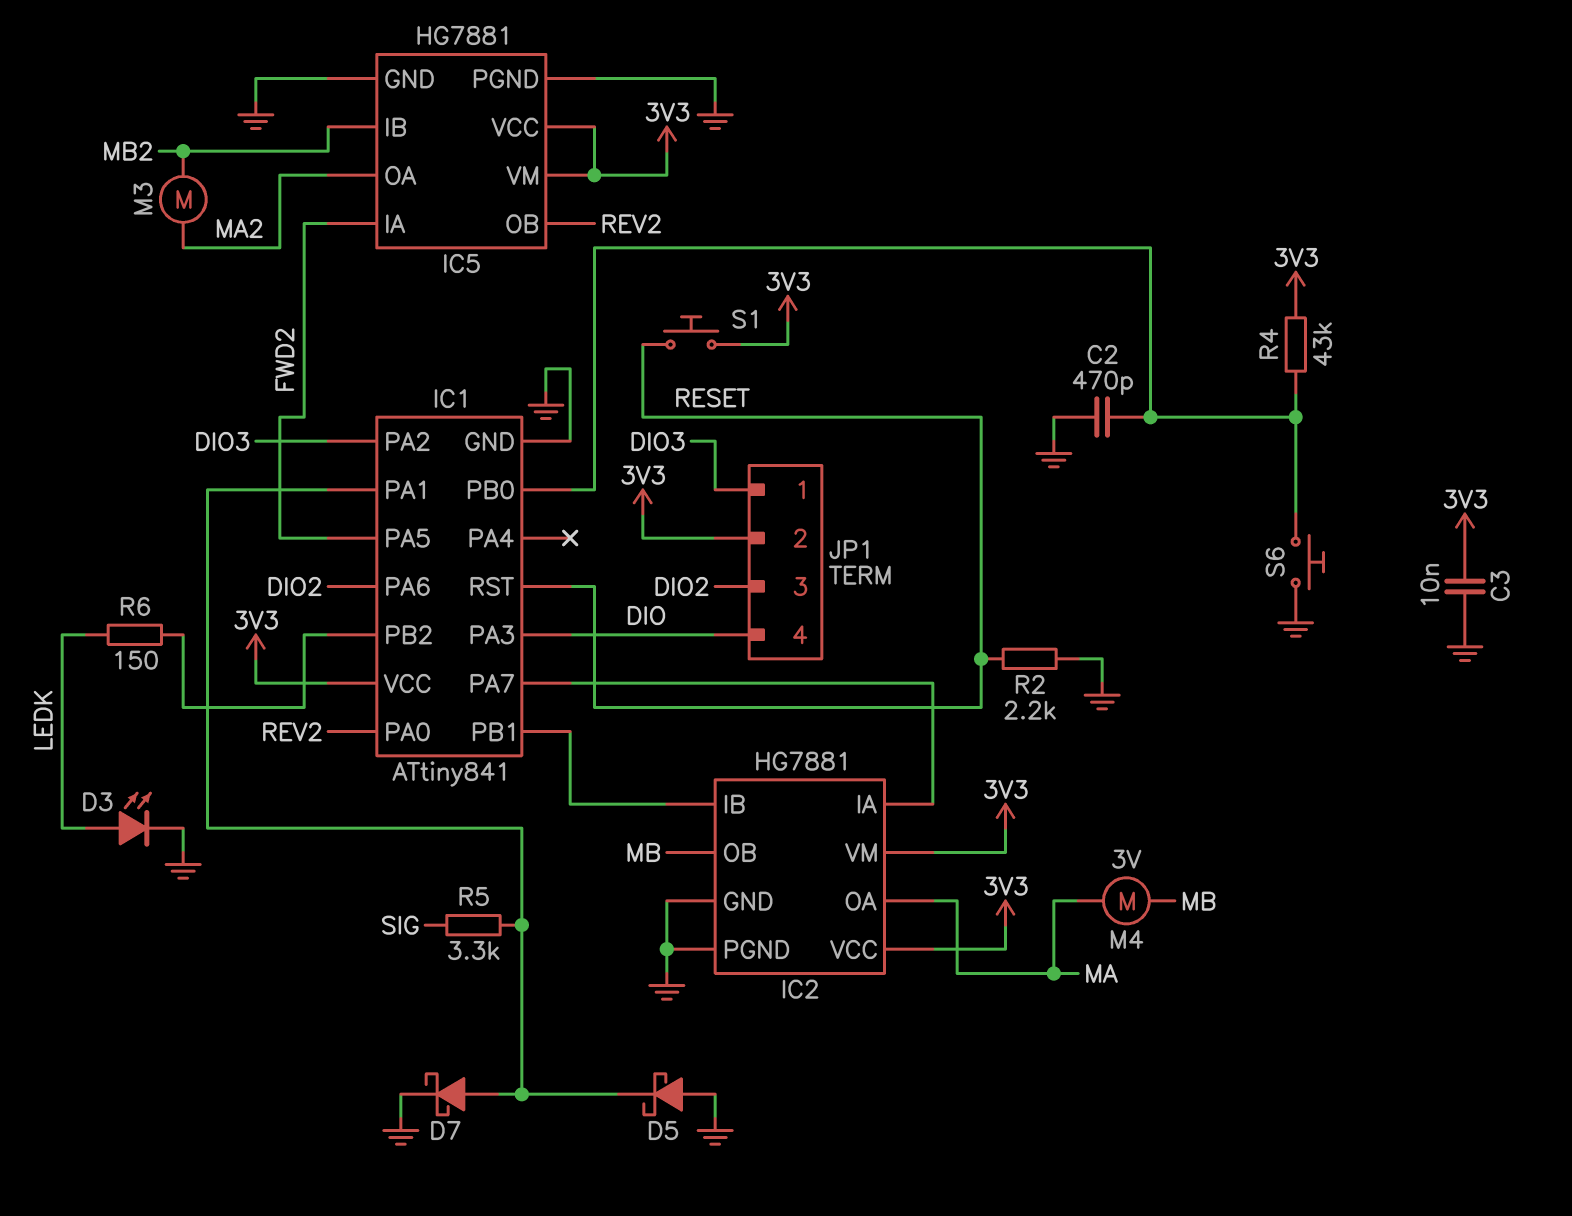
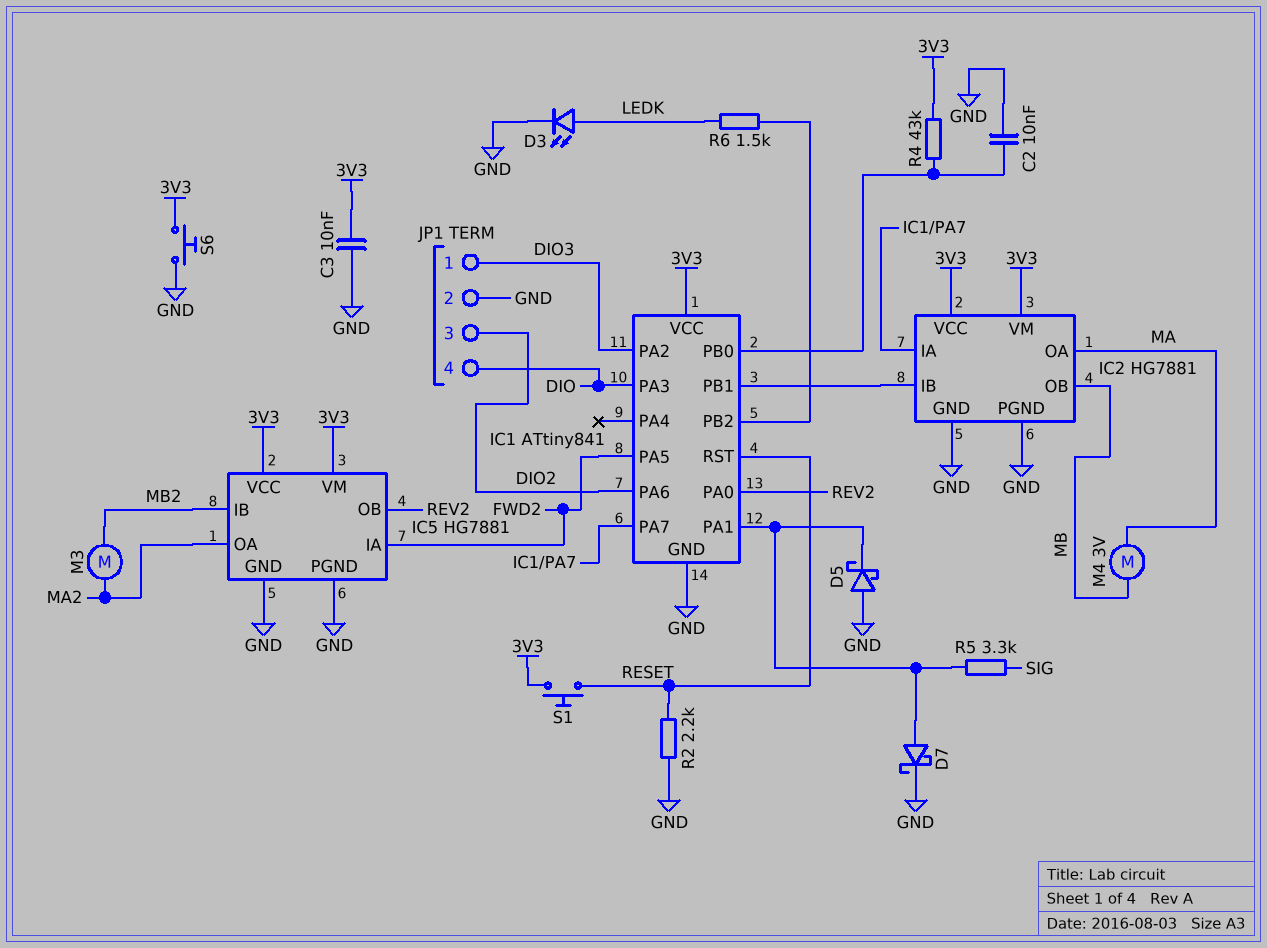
C2: 470pF (GND, IC1/PB0) -> 10nF (GND, IC1/PB0)
JP1 pin 2: 3V3 -> GND
R6: 150 (IC1/PB2, LEDK) -> 1.5k (IC1/PB2, LEDK)
S6: button (GND, IC1/PB0) -> button (3V3, GND)

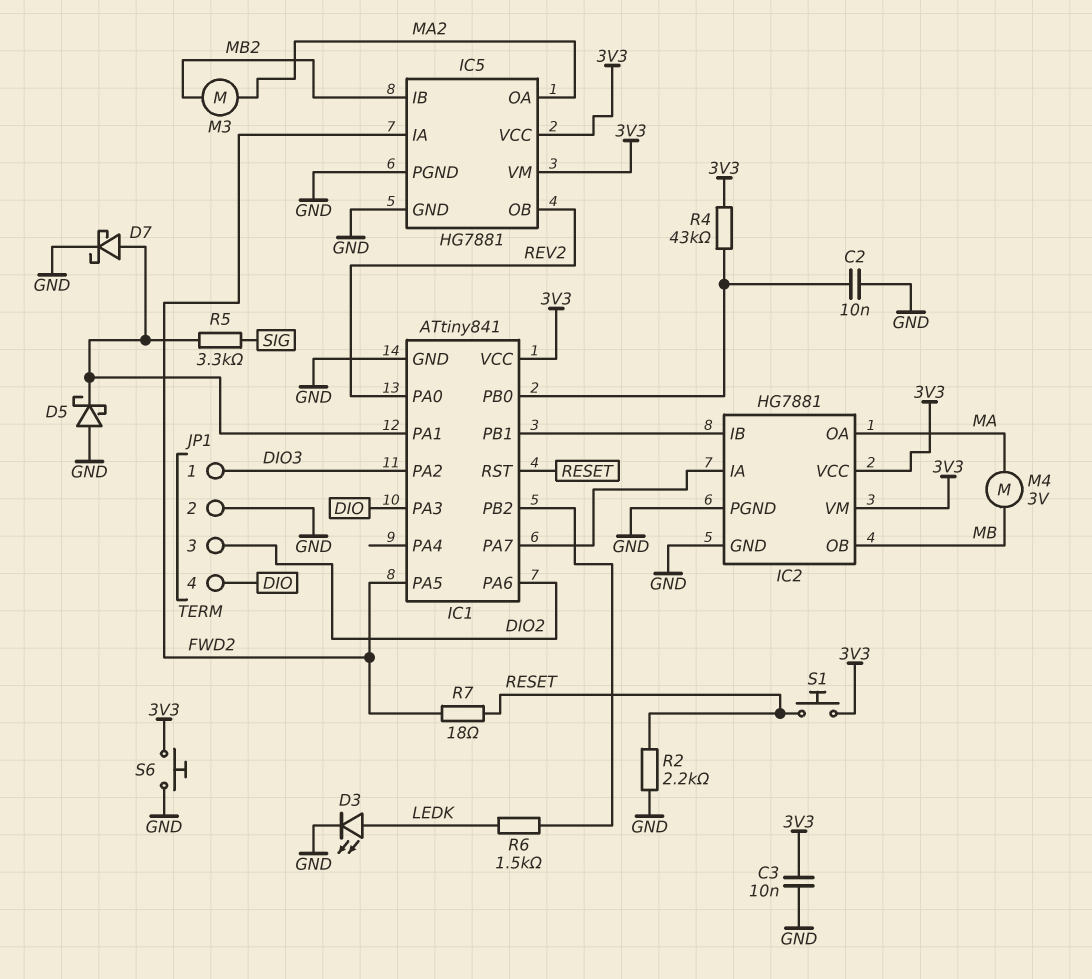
R7: none -> 18 (FWD2, RESET)

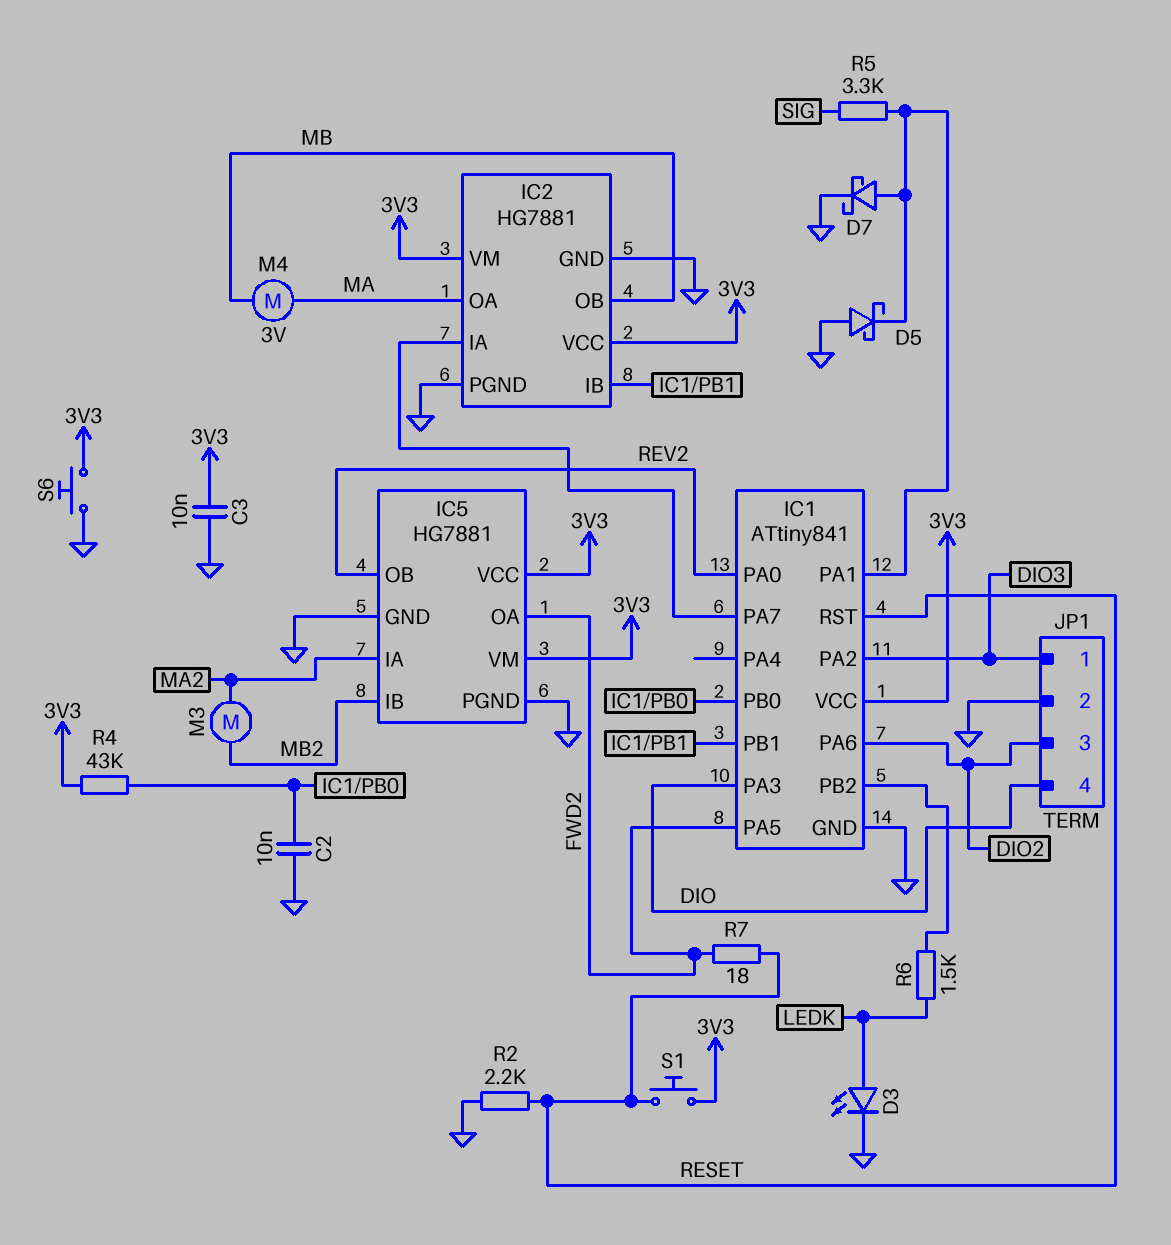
IC5 pin IA: FWD2 -> MA2
IC5 pin OA: MA2 -> FWD2

